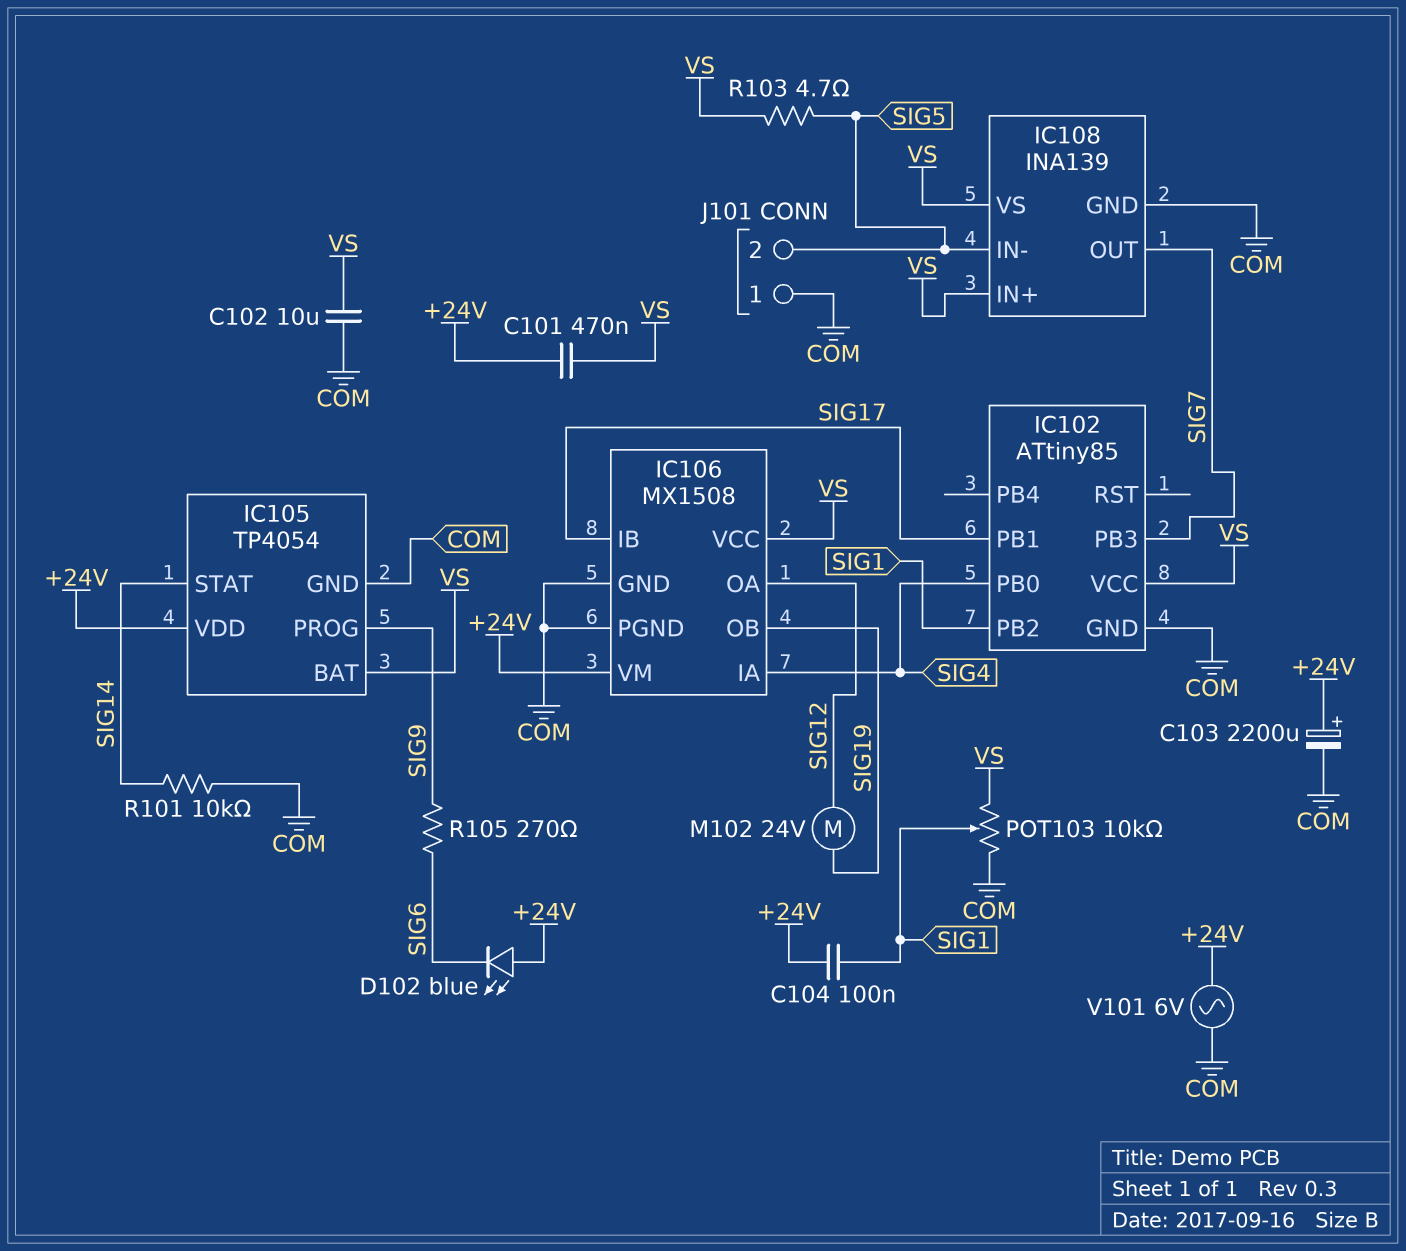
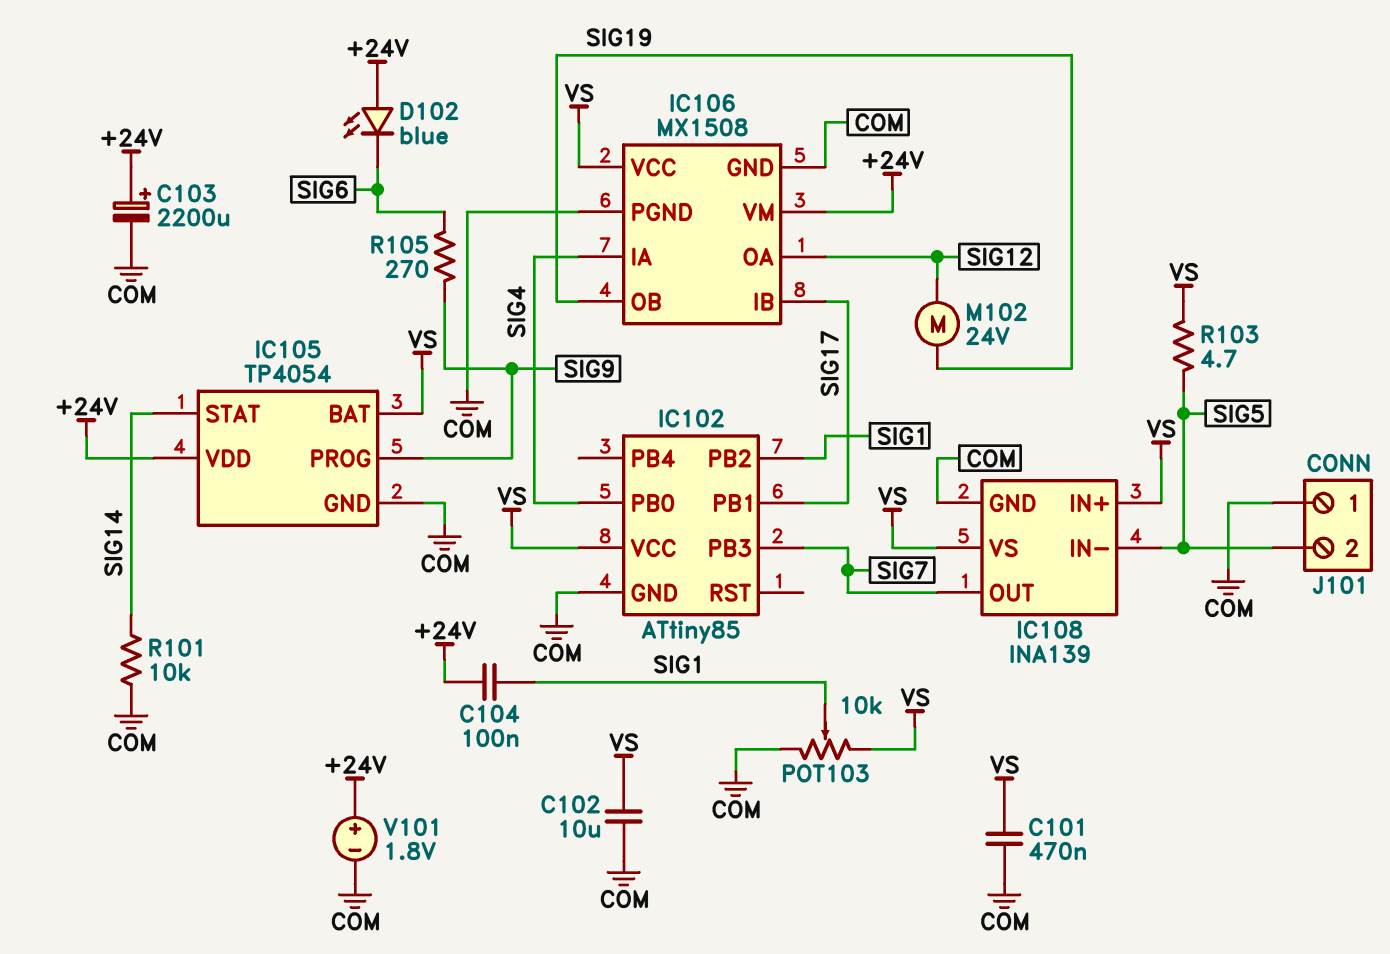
C101: 470nF (+24V, VS) -> 470nF (COM, VS)
V101: AC 6V (+24V, COM) -> 1.8V (plus +24V, minus COM)

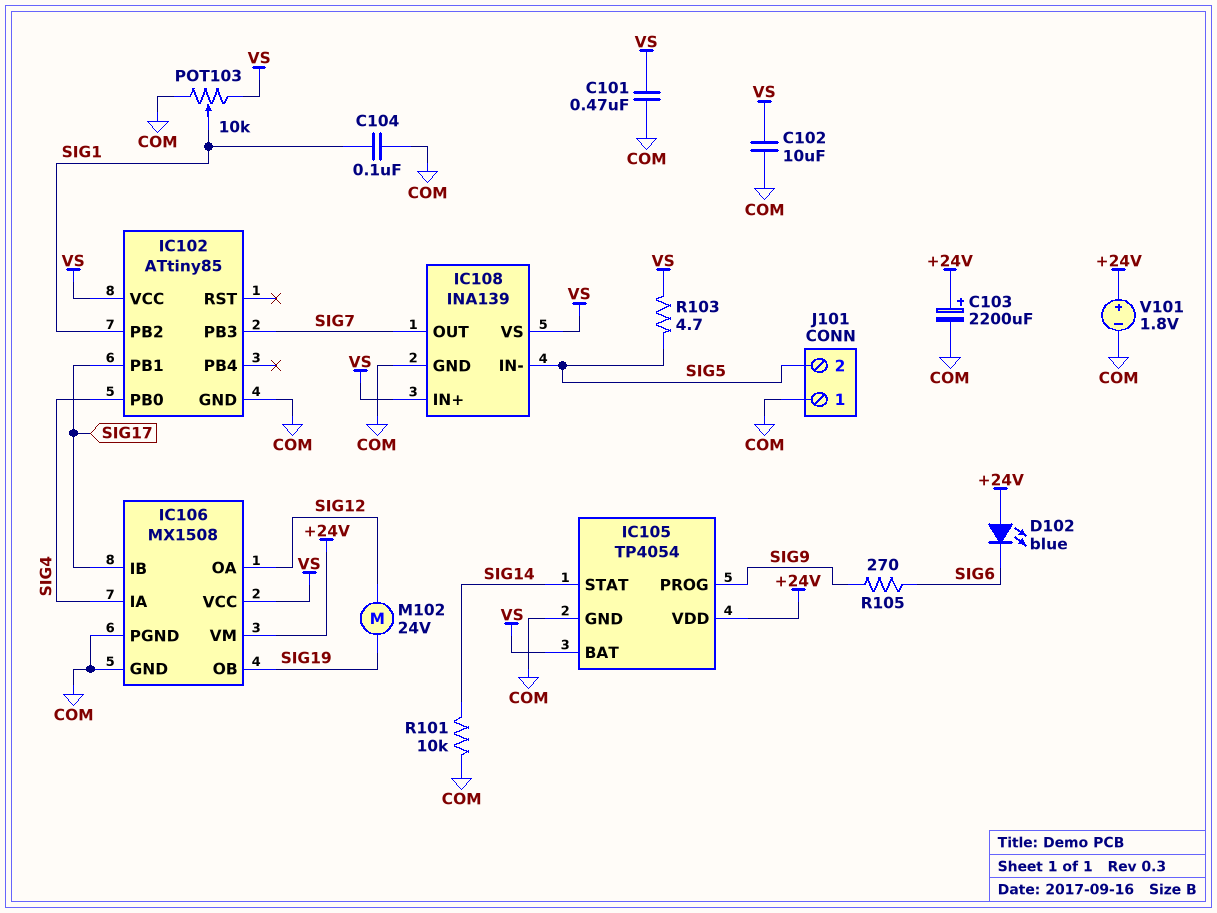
C104: 100nF (+24V, SIG1) -> 100nF (COM, SIG1)

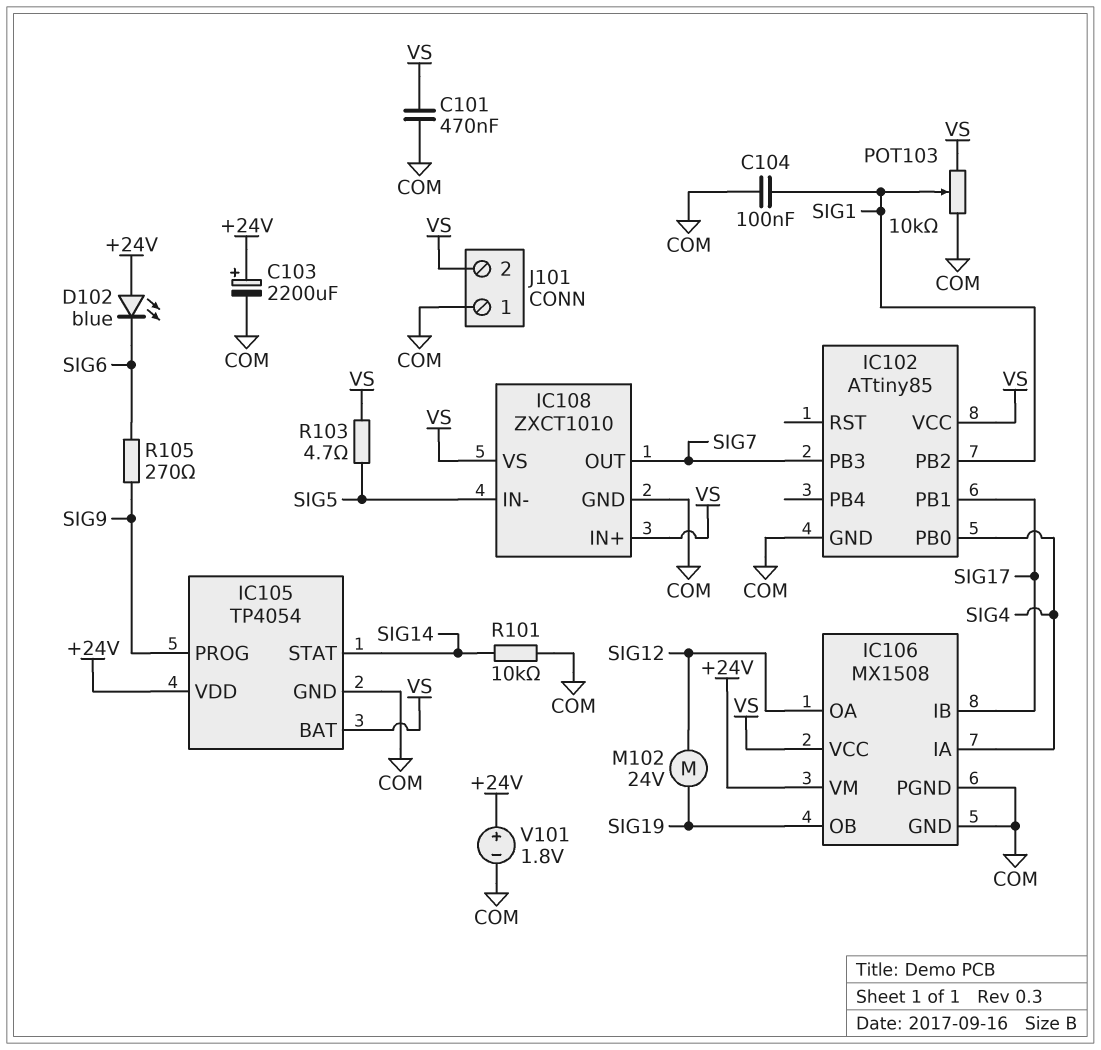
C102: 10uF (COM, VS) -> none
IC108: INA139 -> ZXCT1010
J101 pin 2: SIG5 -> VS

